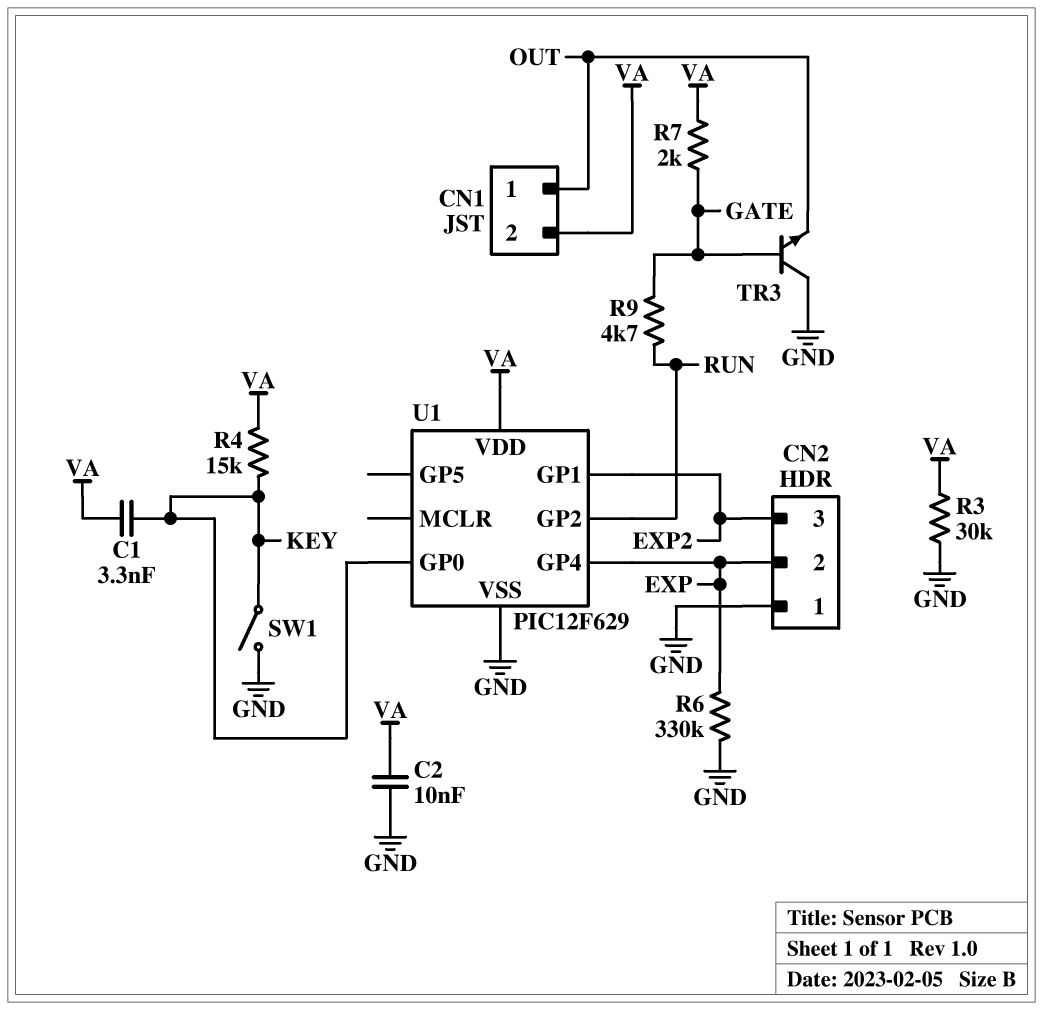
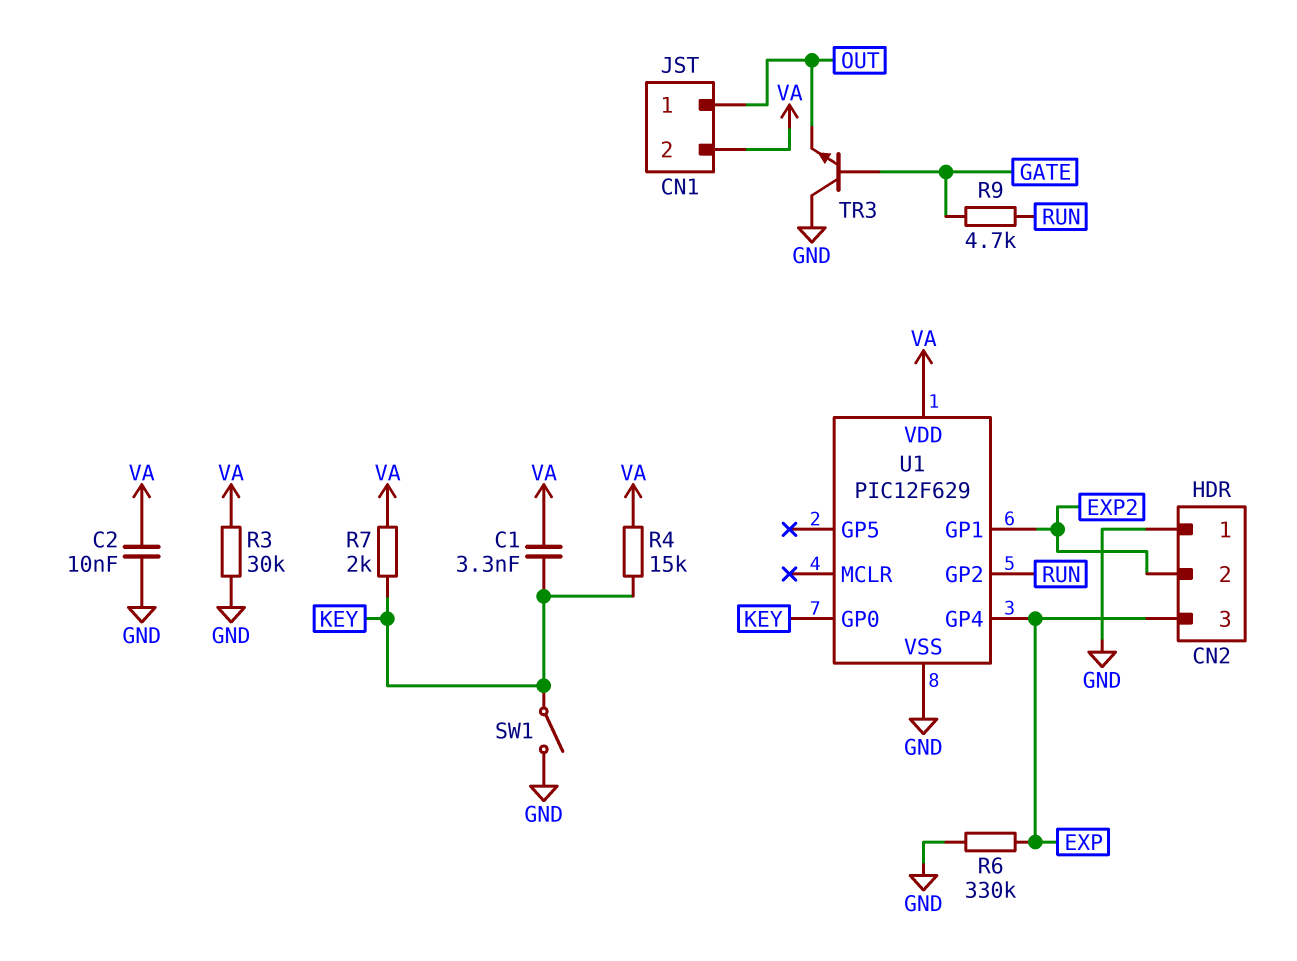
CN2 pin 2: EXP -> EXP2
CN2 pin 3: EXP2 -> EXP
R7: 2k (GATE, VA) -> 2k (KEY, VA)

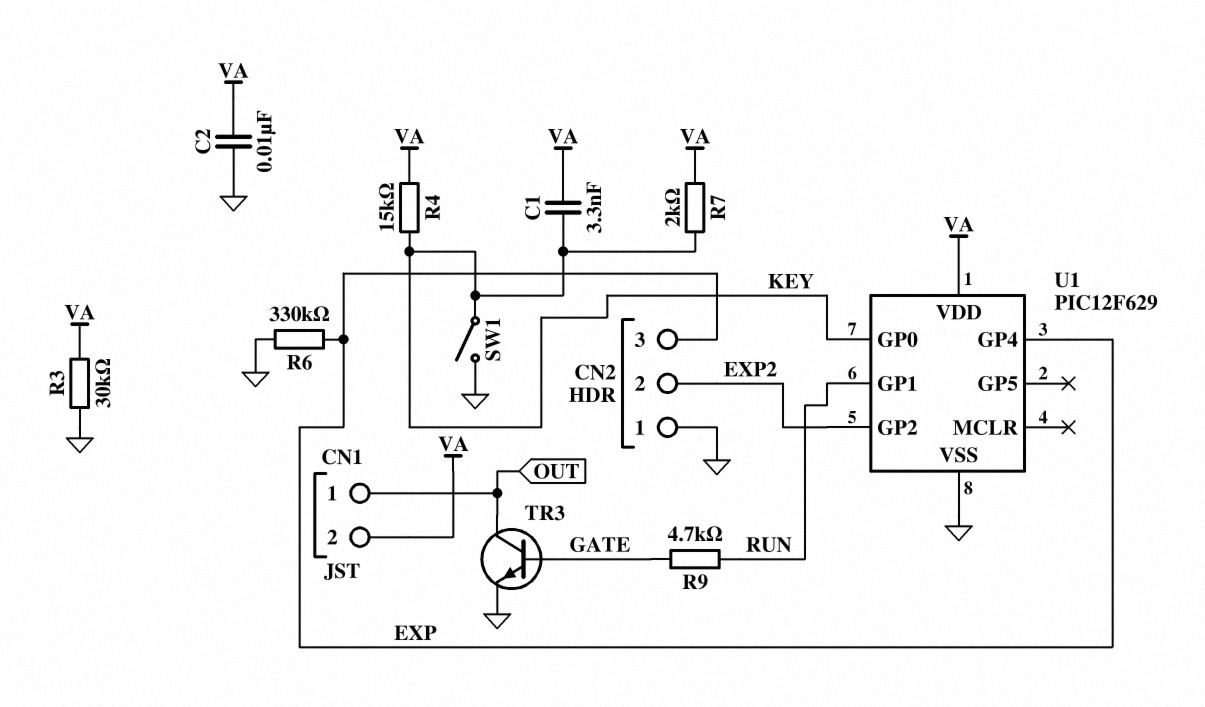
TR3: NPN (B GATE, C GND, E OUT) -> NPN (B GATE, C OUT, E GND)
U1 pin GP1: EXP2 -> RUN
U1 pin GP2: RUN -> EXP2

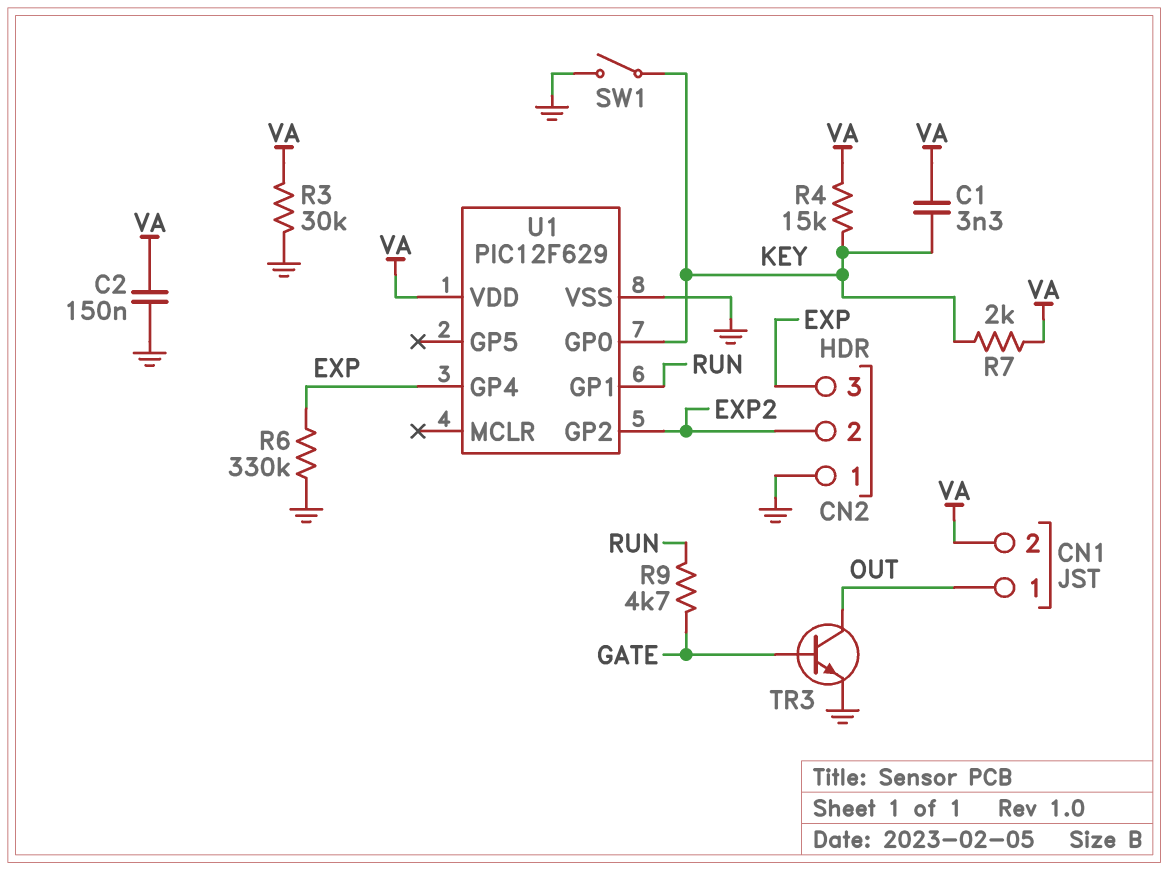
C2: 10nF (GND, VA) -> 150nF (GND, VA)

